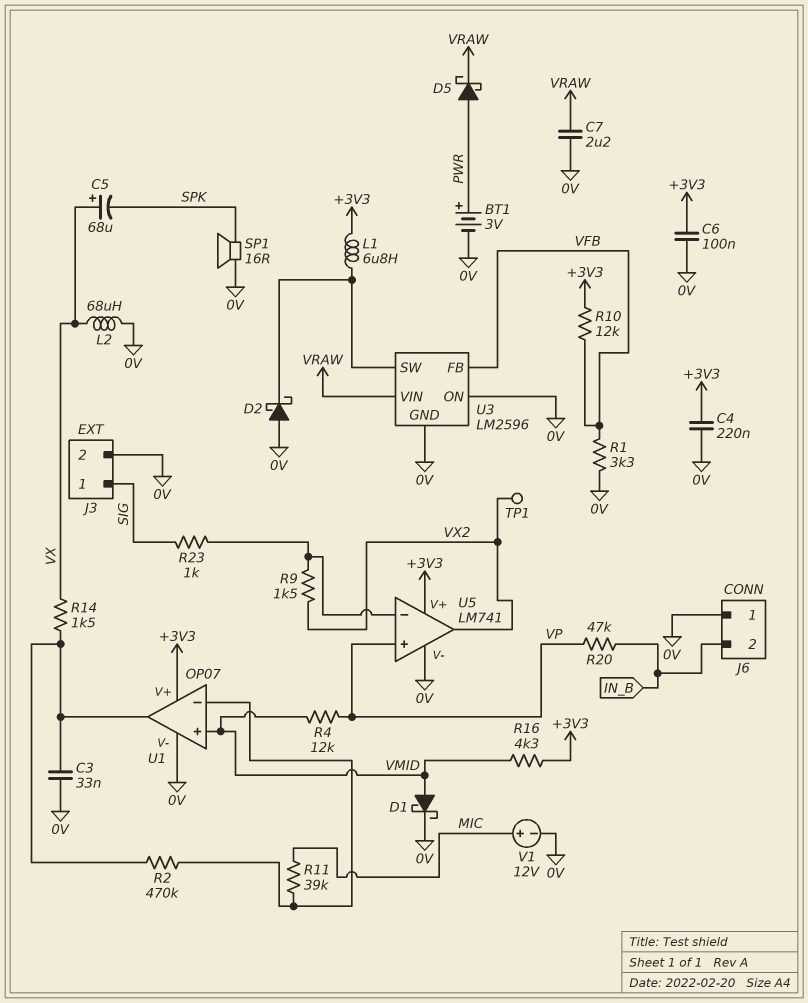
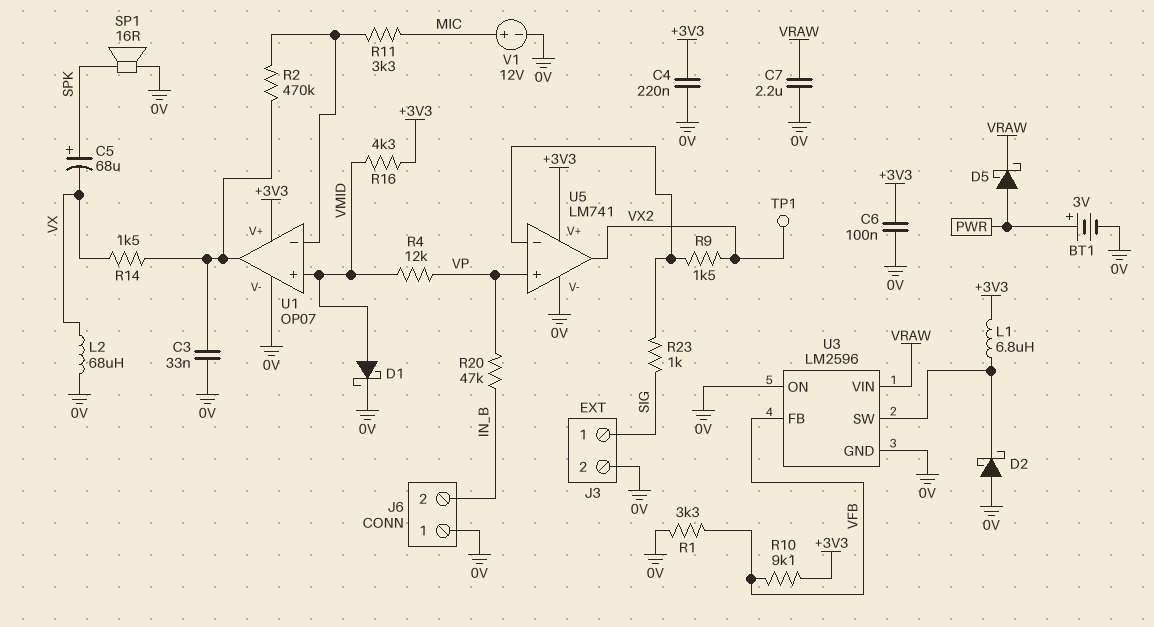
C5: 68uF (plus VX, minus SPK) -> 68uF (plus SPK, minus VX)
R10: 12k (+3V3, VFB) -> 9.1k (+3V3, VFB)
R11: 39k (MIC, U1/in-) -> 3.3k (MIC, U1/in-)

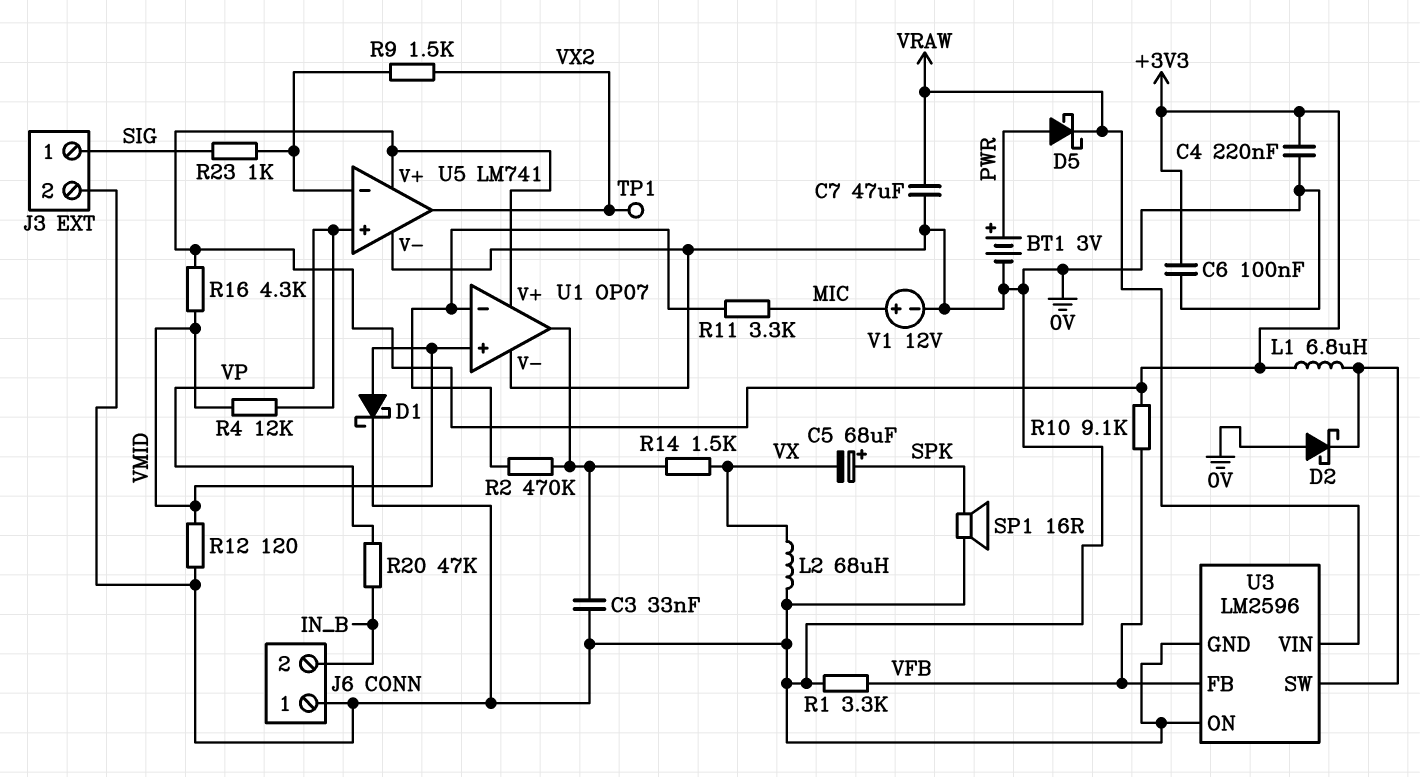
C7: 2.2uF (0V, VRAW) -> 47uF (0V, VRAW)
R12: none -> 120 (0V, VMID)

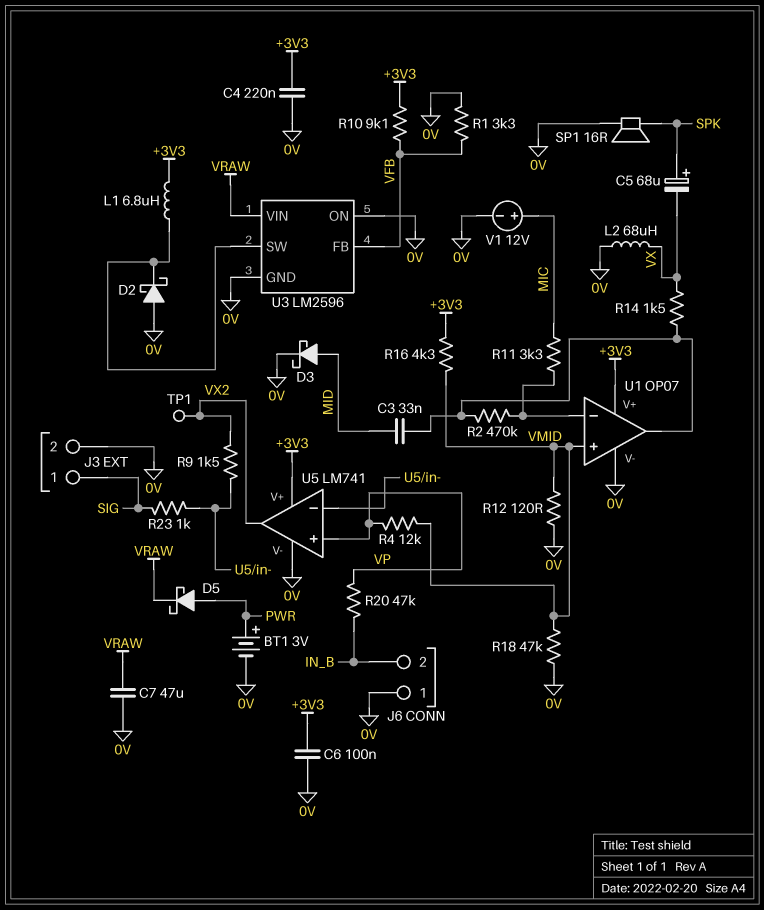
C3: 33nF (0V, U1/out) -> 33nF (MID, U1/out)
D1: schottky (A VMID, K 0V) -> none
D3: none -> schottky (A MID, K 0V)
R18: none -> 47k (0V, VMID)

